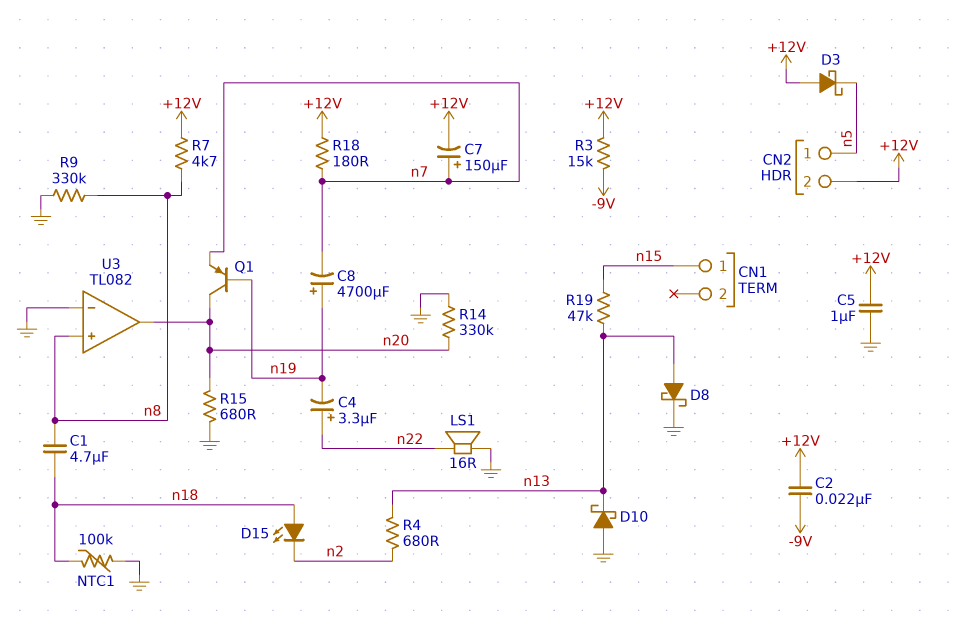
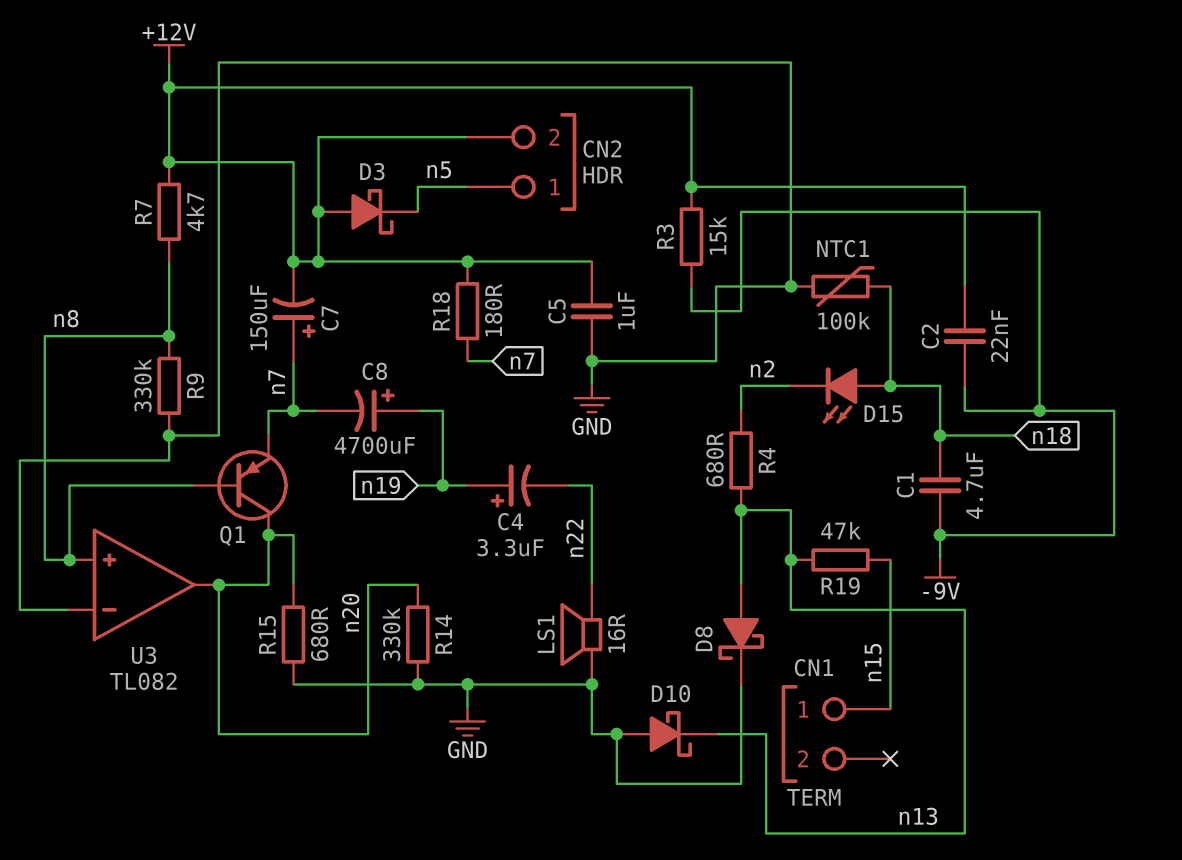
C1: 4.7uF (n8, n18) -> 4.7uF (-9V, n18)
C4: 3.3uF (plus n22, minus n19) -> 3.3uF (plus n19, minus n22)
Q1: PNP (B n19, C n20, E n7) -> PNP (B n8, C n20, E n7)

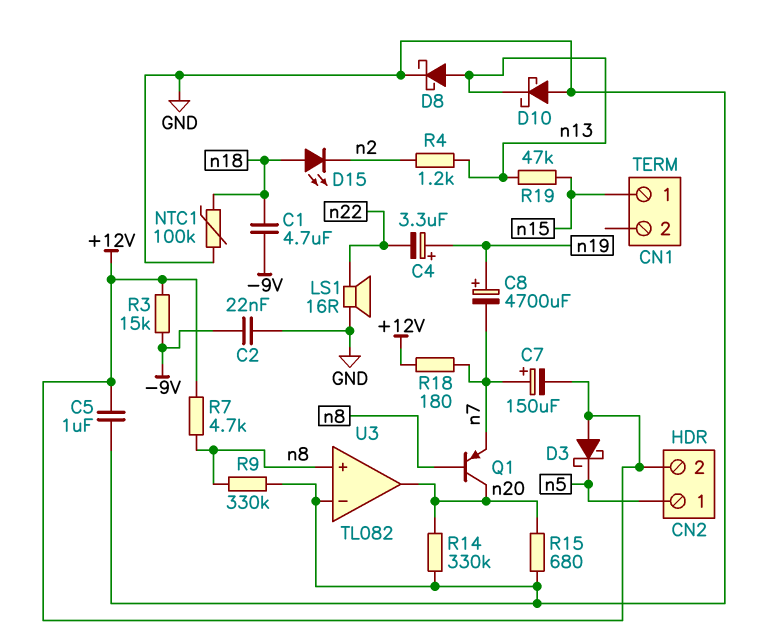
C2: 22nF (+12V, -9V) -> 22nF (-9V, GND)
R4: 680 (n2, n13) -> 1.2k (n2, n13)

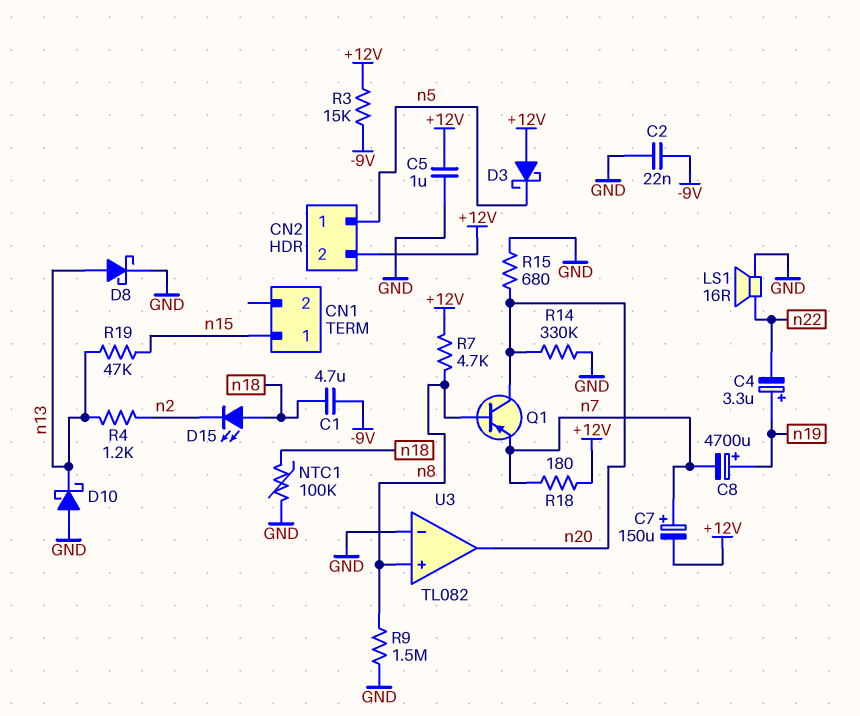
R9: 330k (GND, n8) -> 1.5M (GND, n8)

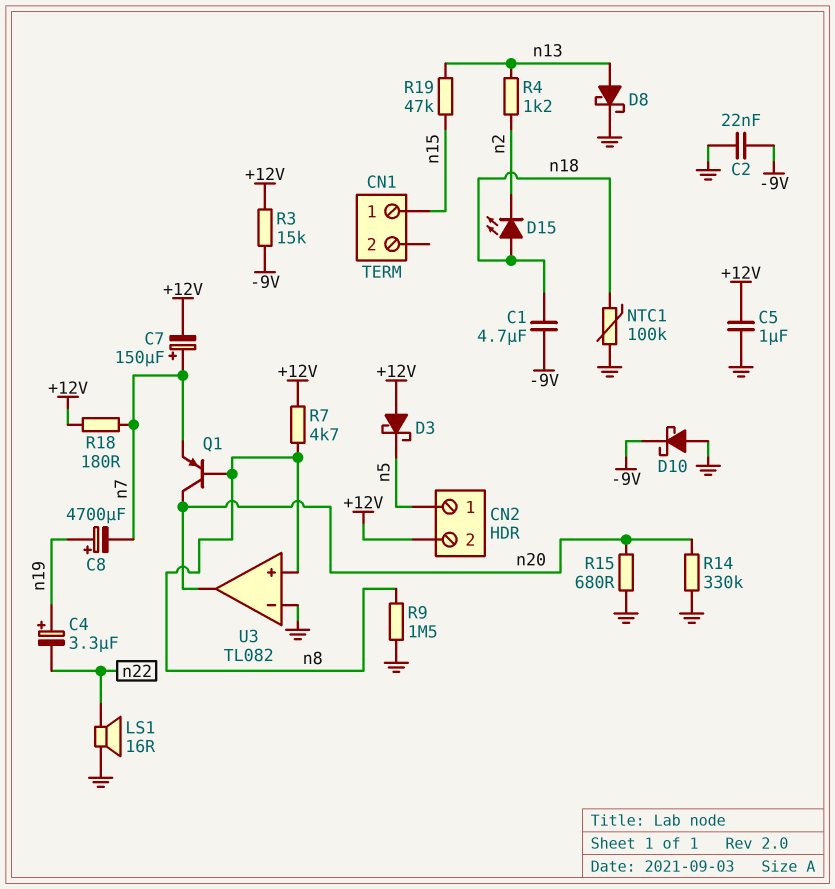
D10: schottky (A GND, K n13) -> schottky (A GND, K -9V)

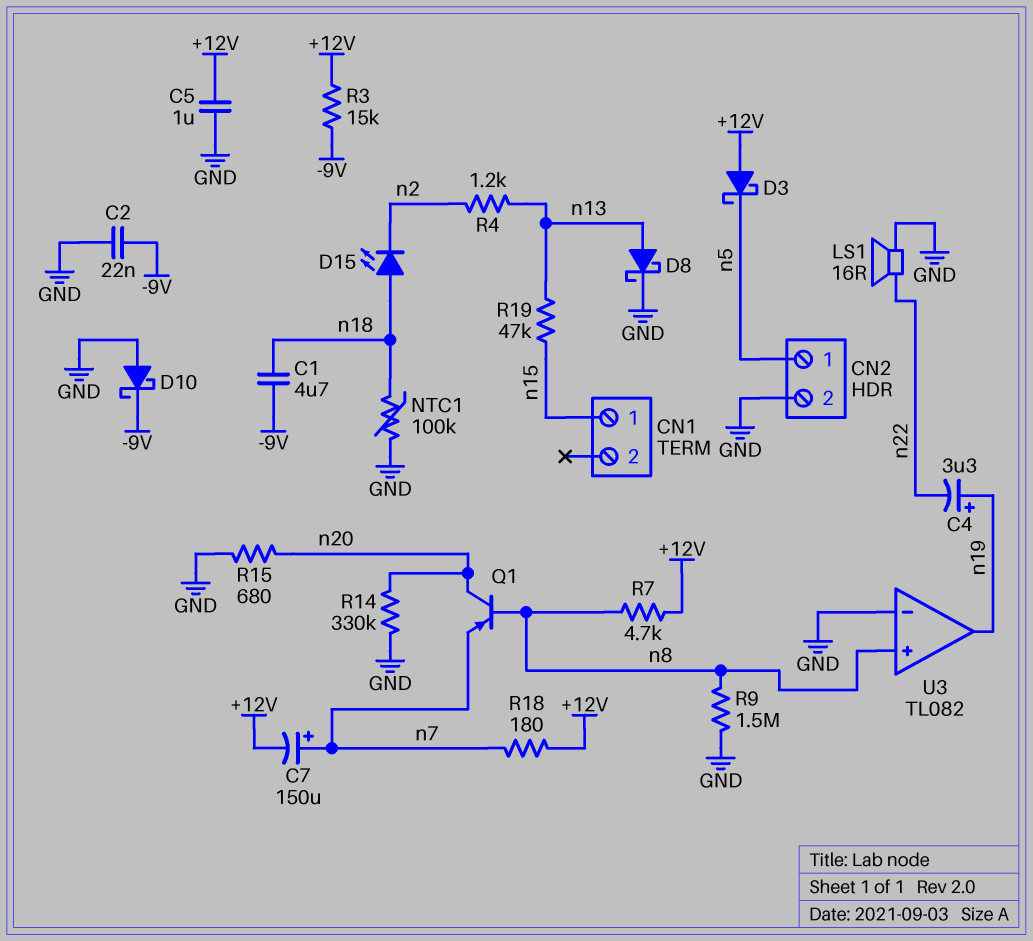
C8: 4700uF (plus n19, minus n7) -> none
CN2 pin 2: +12V -> GND
U3 pin out: n20 -> n19

